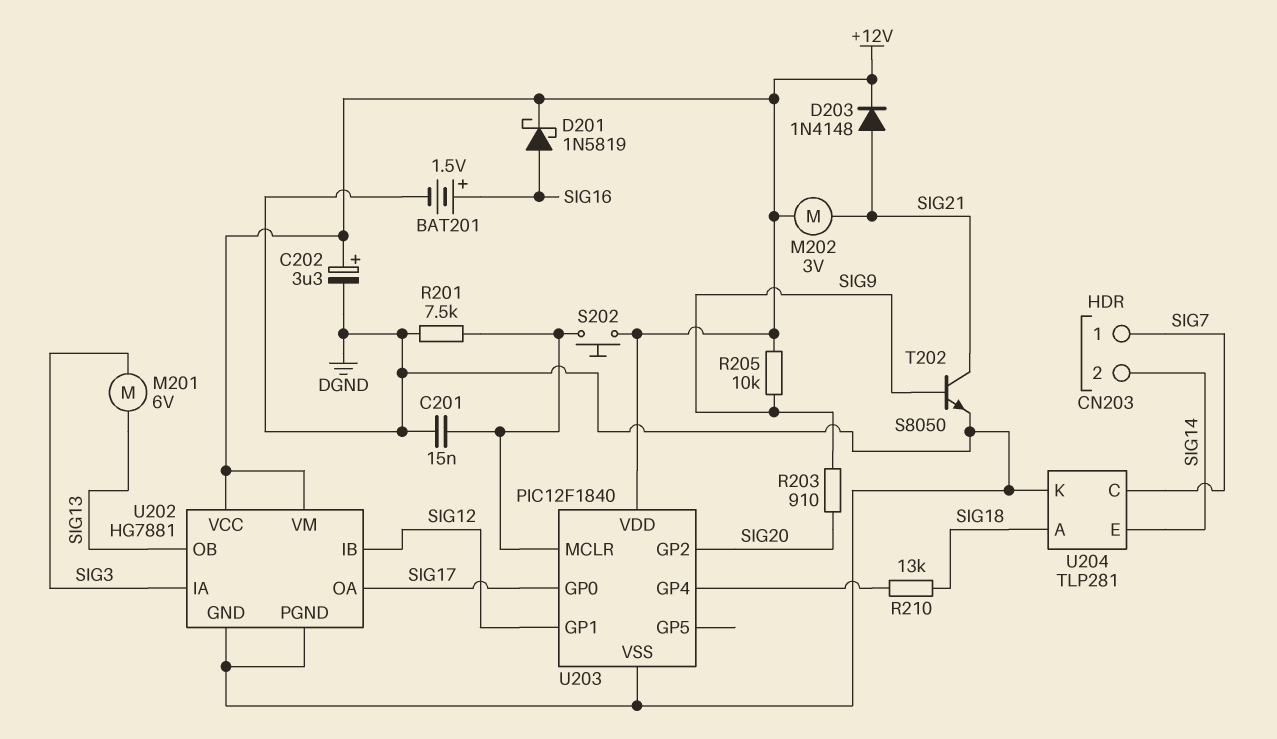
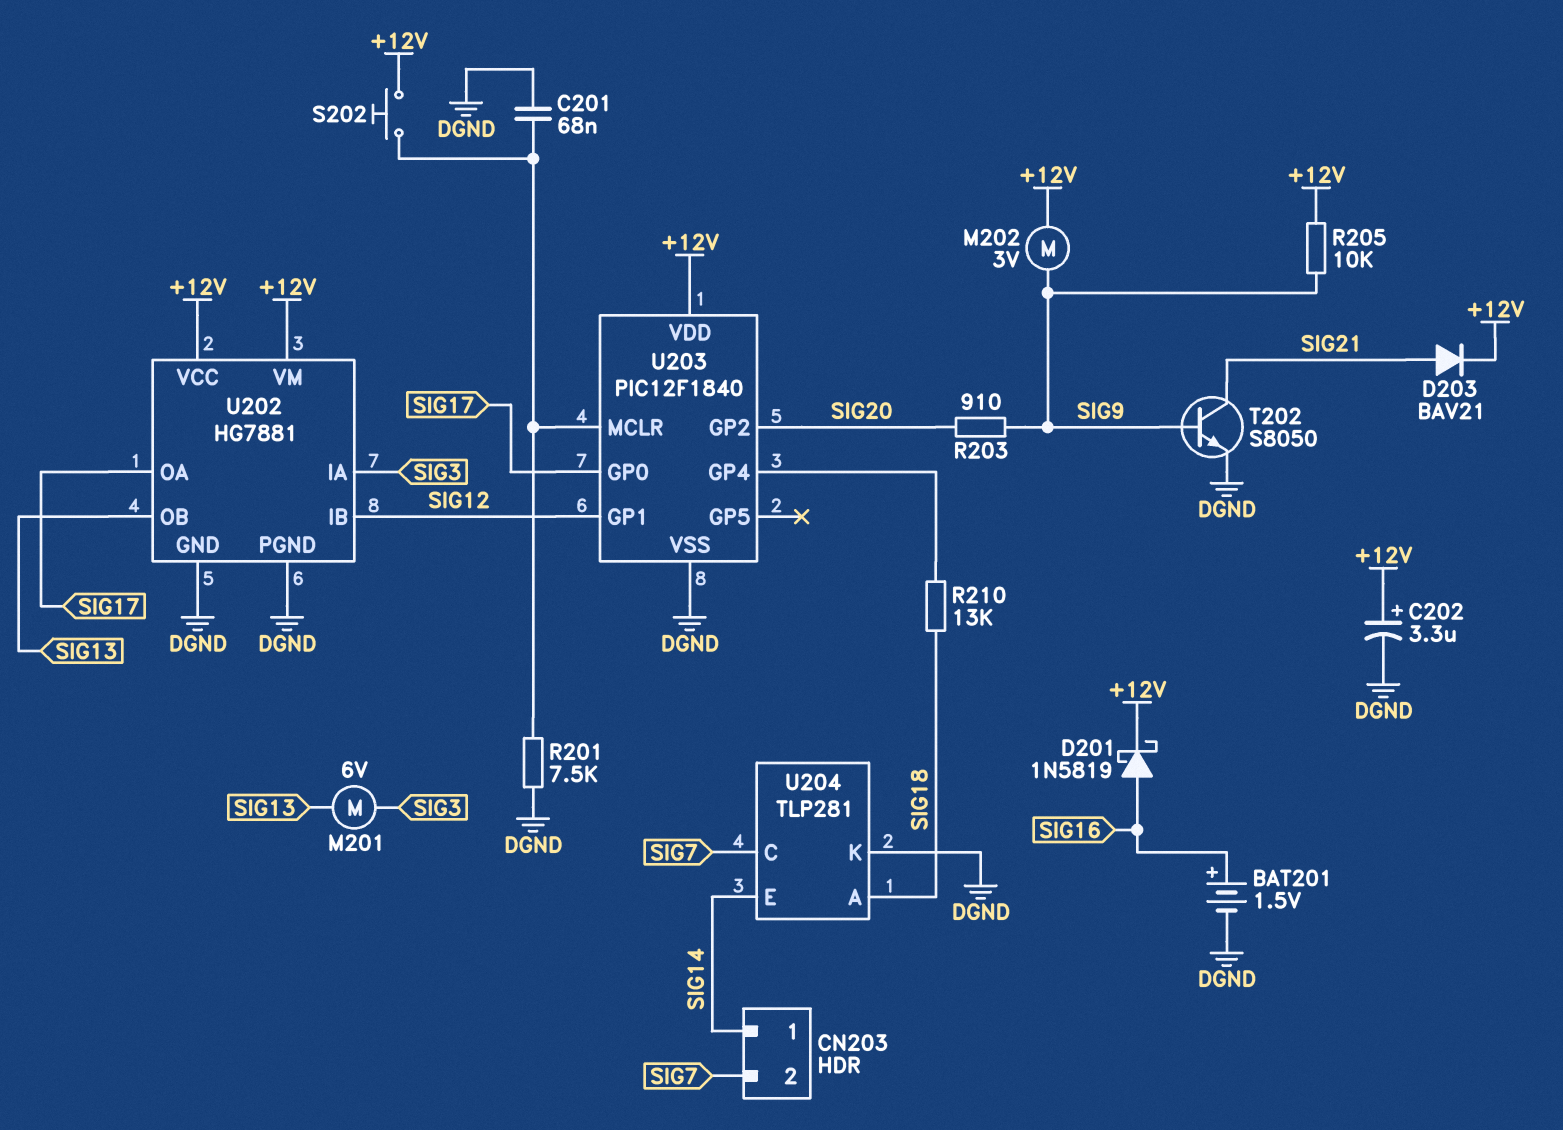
C201: 15nF (DGND, U203/MCLR) -> 68nF (DGND, U203/MCLR)
CN203 pin 1: SIG7 -> SIG14
CN203 pin 2: SIG14 -> SIG7
D203: diode 1N4148 (A SIG21, K +12V) -> diode BAV21 (A SIG21, K +12V)
M202: motor 3V (+12V, SIG21) -> motor 3V (+12V, SIG9)

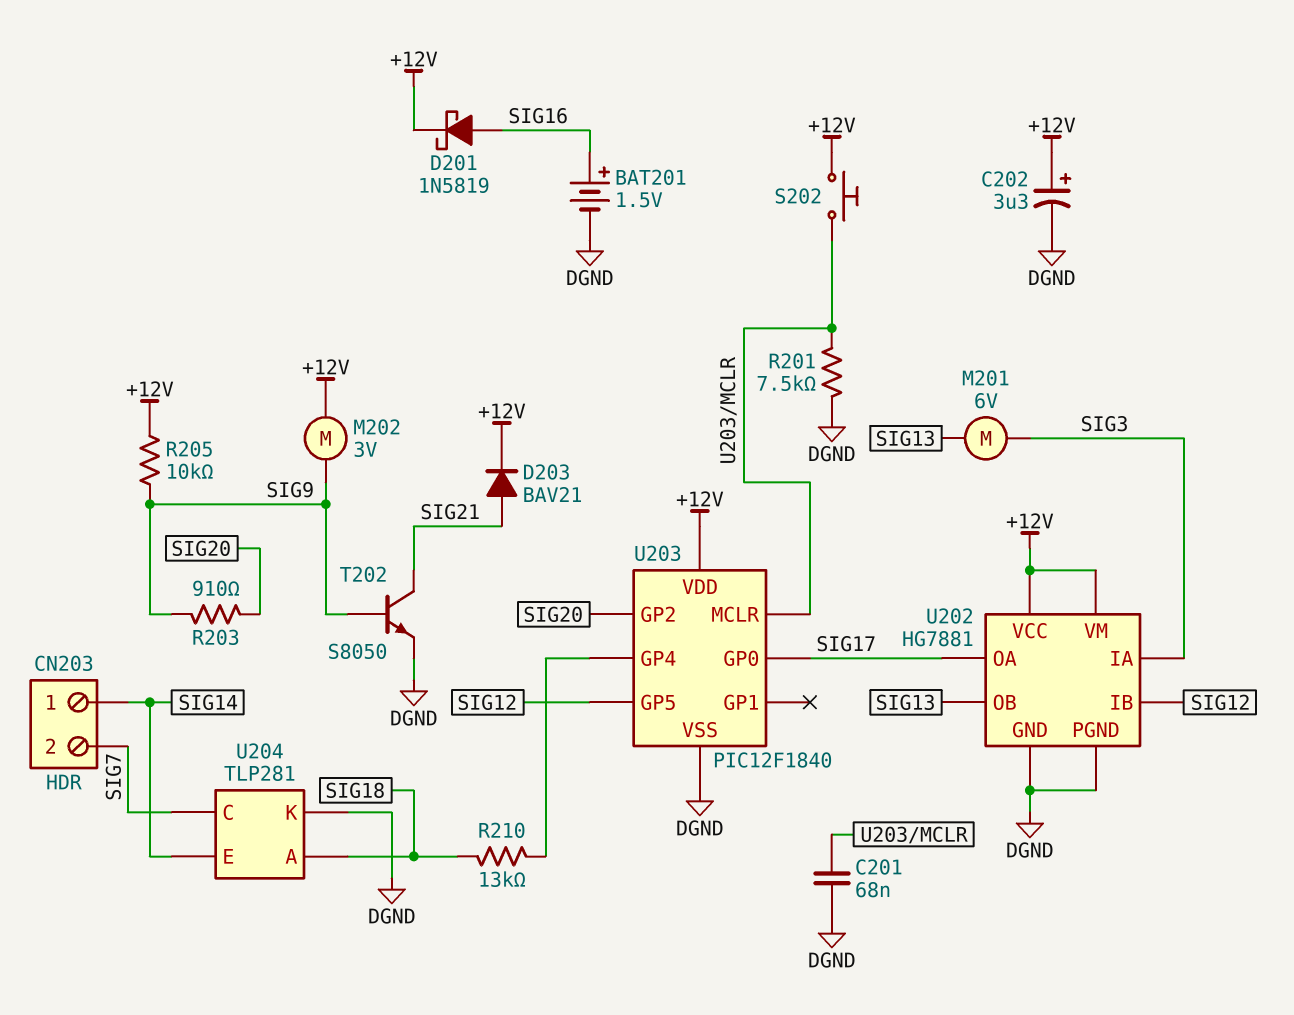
U203 pin GP1: SIG12 -> none
U203 pin GP5: none -> SIG12

